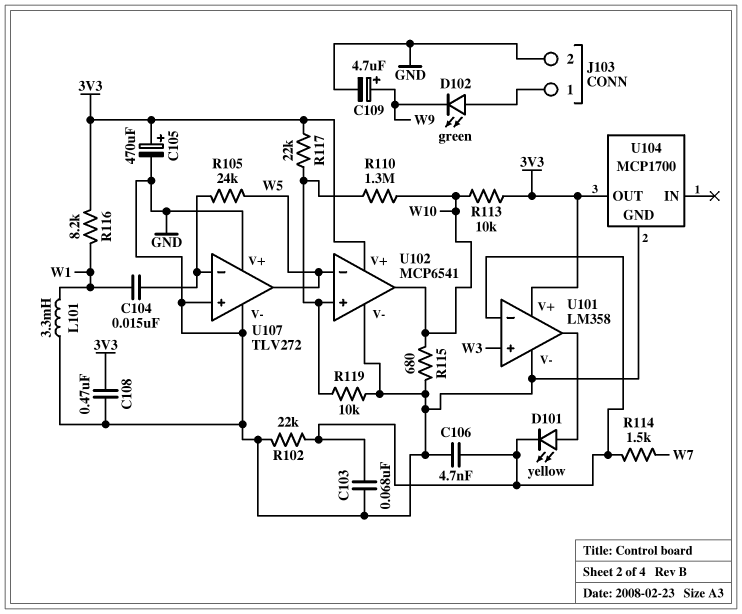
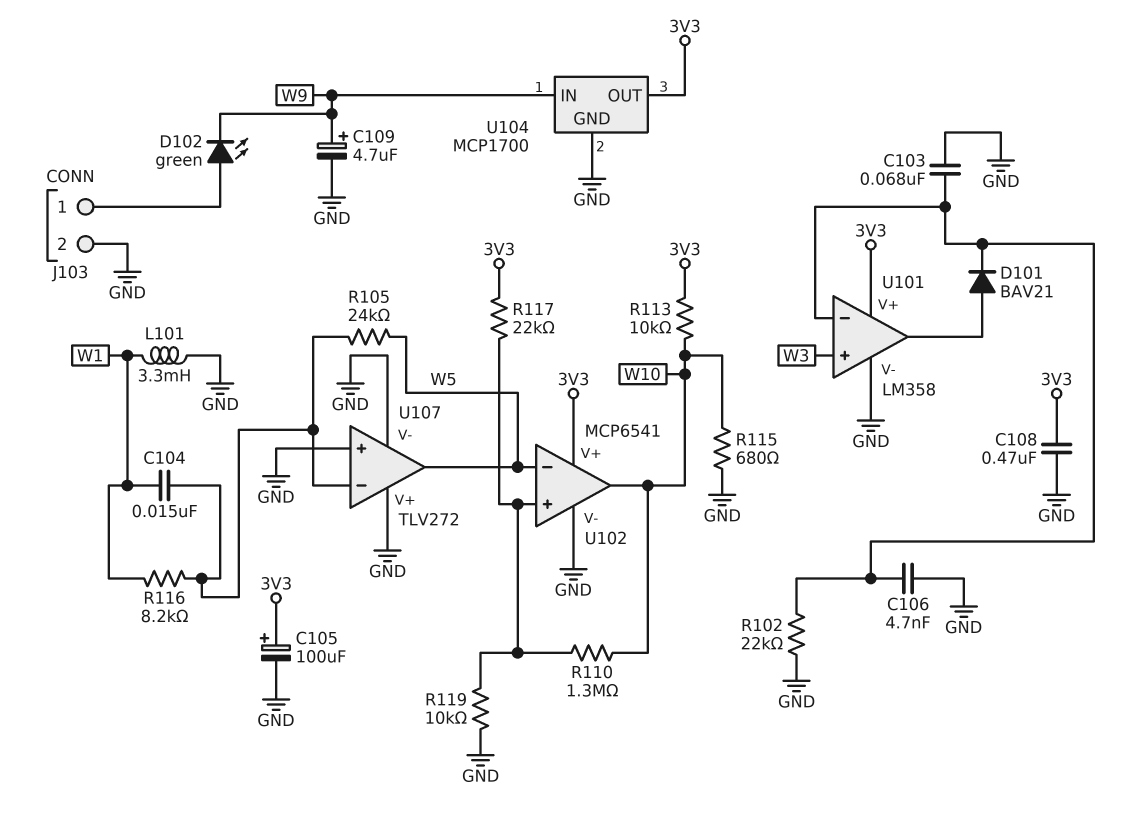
C105: 470uF (plus 3V3, minus GND) -> 100uF (plus 3V3, minus GND)
D101: LED yellow (A U101/out, K U101/in-) -> diode BAV21 (A U101/out, K U101/in-)
R114: 1.5k (U101/in-, W7) -> none
R116: 8.2k (3V3, W1) -> 8.2k (U107/in-, W1)
U104 pin IN: none -> W9

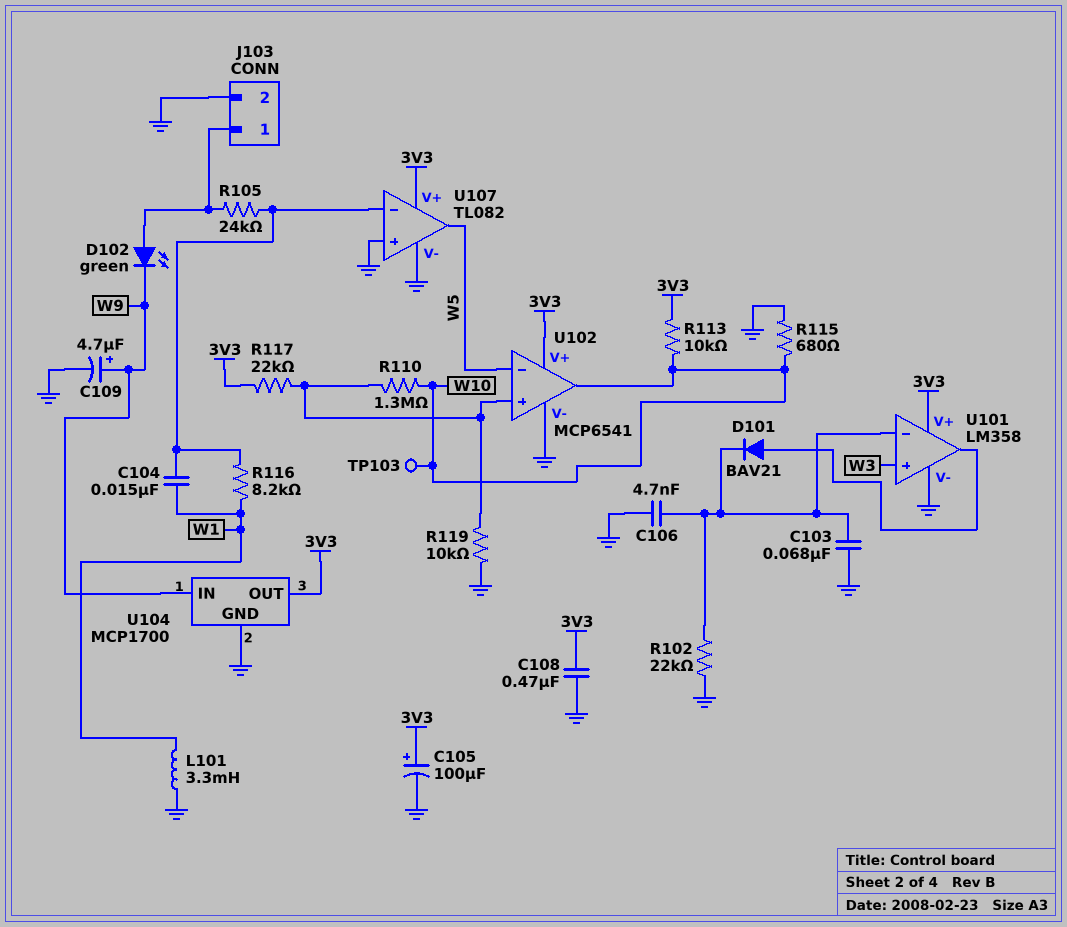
R105: 24k (U107/in-, W5) -> 24k (J103/1, U107/in-)
TP103: none -> test point (W10)
U107: TLV272 -> TL082
U107 pin V+: GND -> 3V3

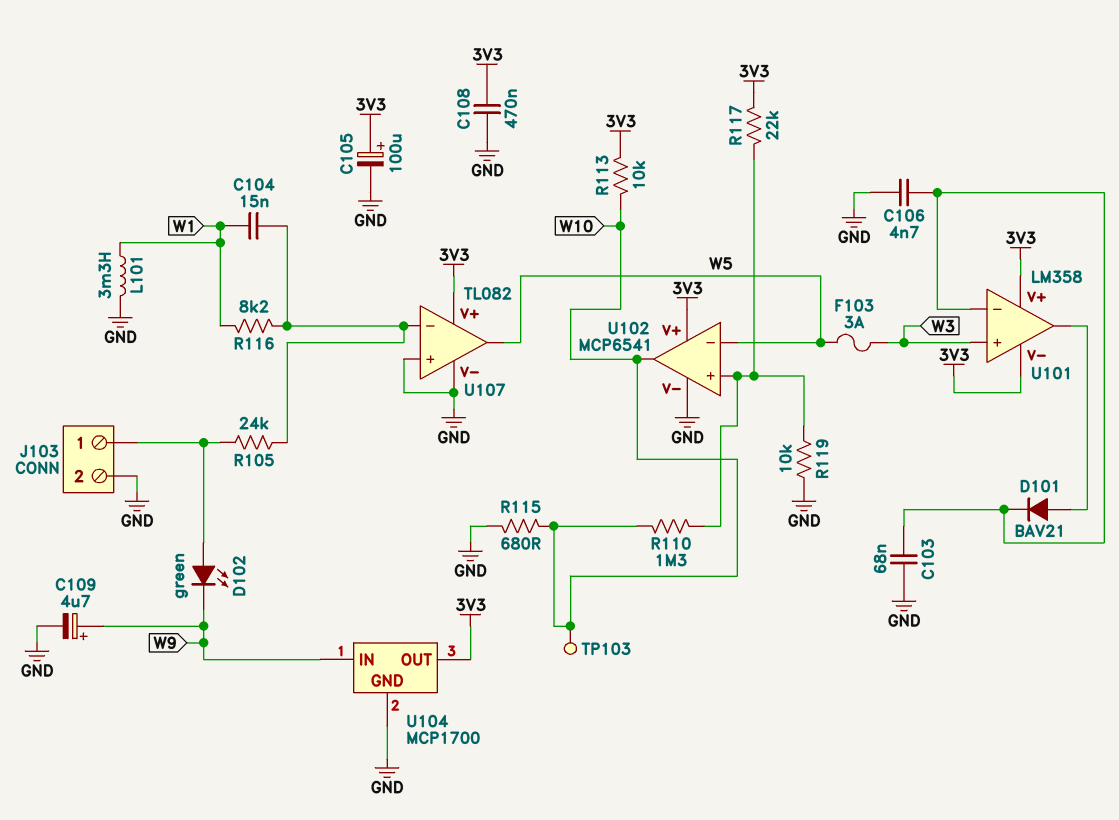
F103: none -> 3A (W3, W5)
R102: 22k (GND, U101/in-) -> none
U101 pin V-: GND -> 3V3

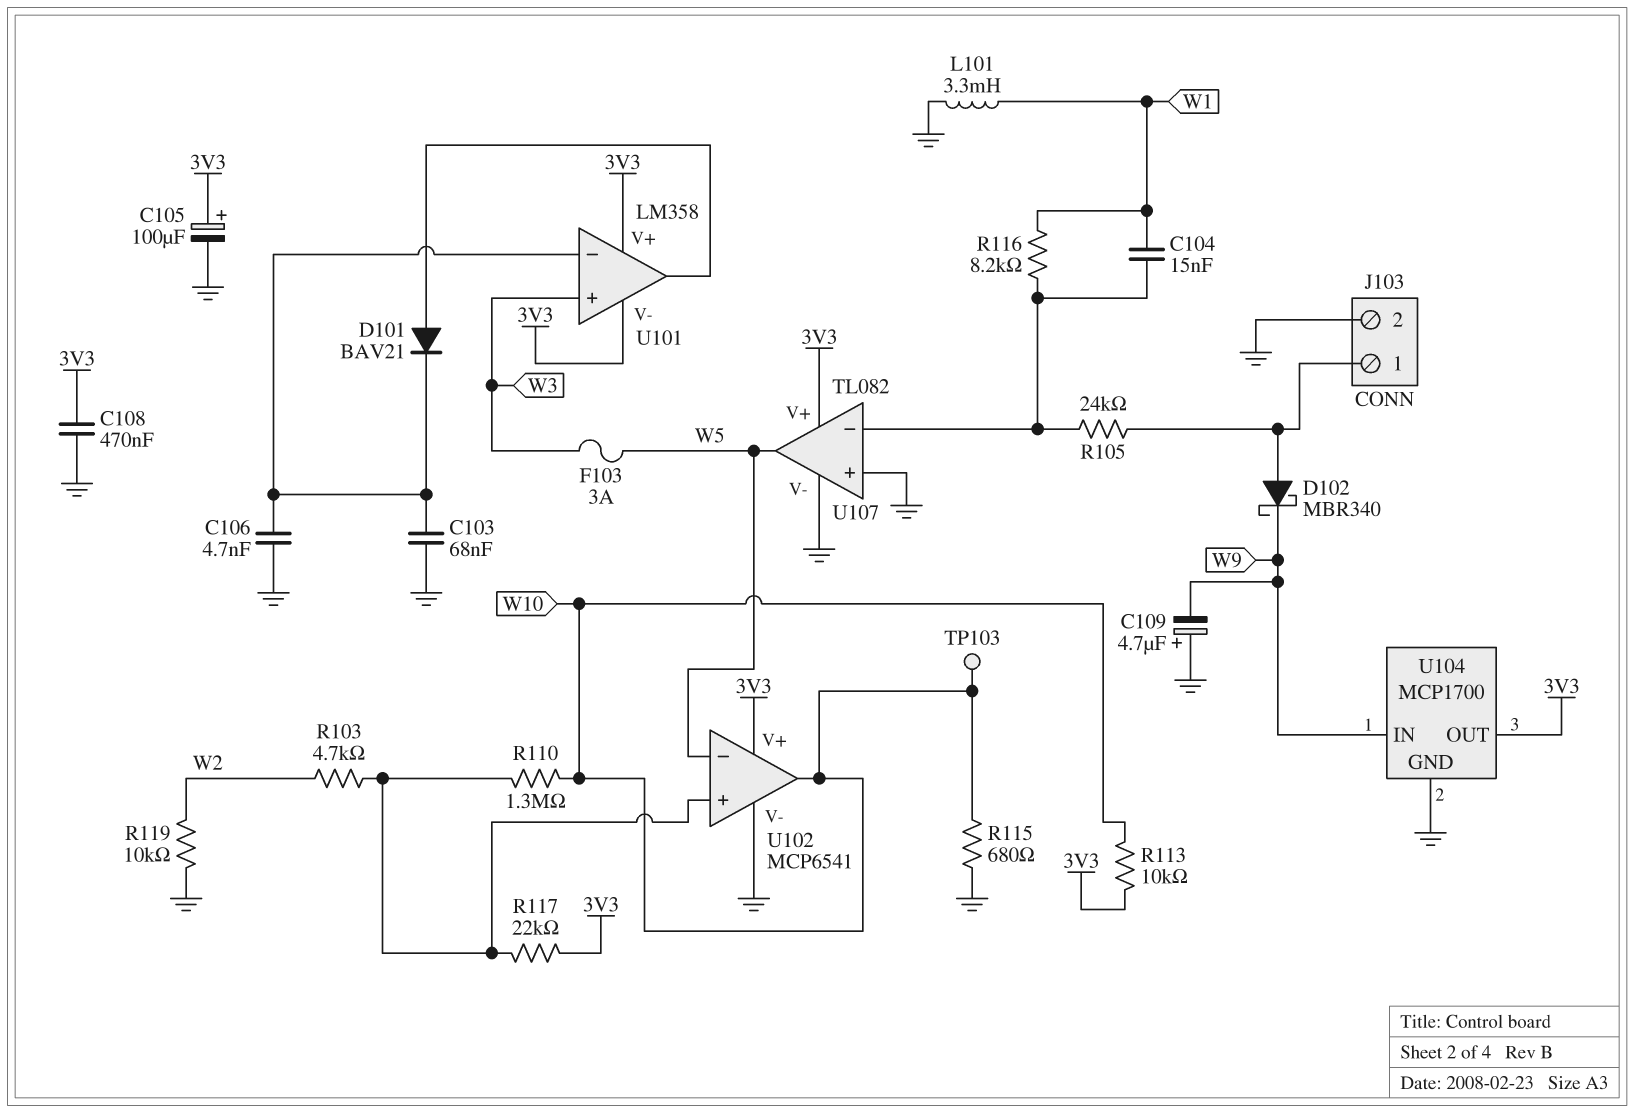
C109: 4.7uF (plus W9, minus GND) -> 4.7uF (plus GND, minus W9)
D102: LED green (A J103/1, K W9) -> schottky MBR340 (A J103/1, K W9)
R103: none -> 4.7k (U102/in+, W2)
R119: 10k (GND, U102/in+) -> 10k (GND, W2)

